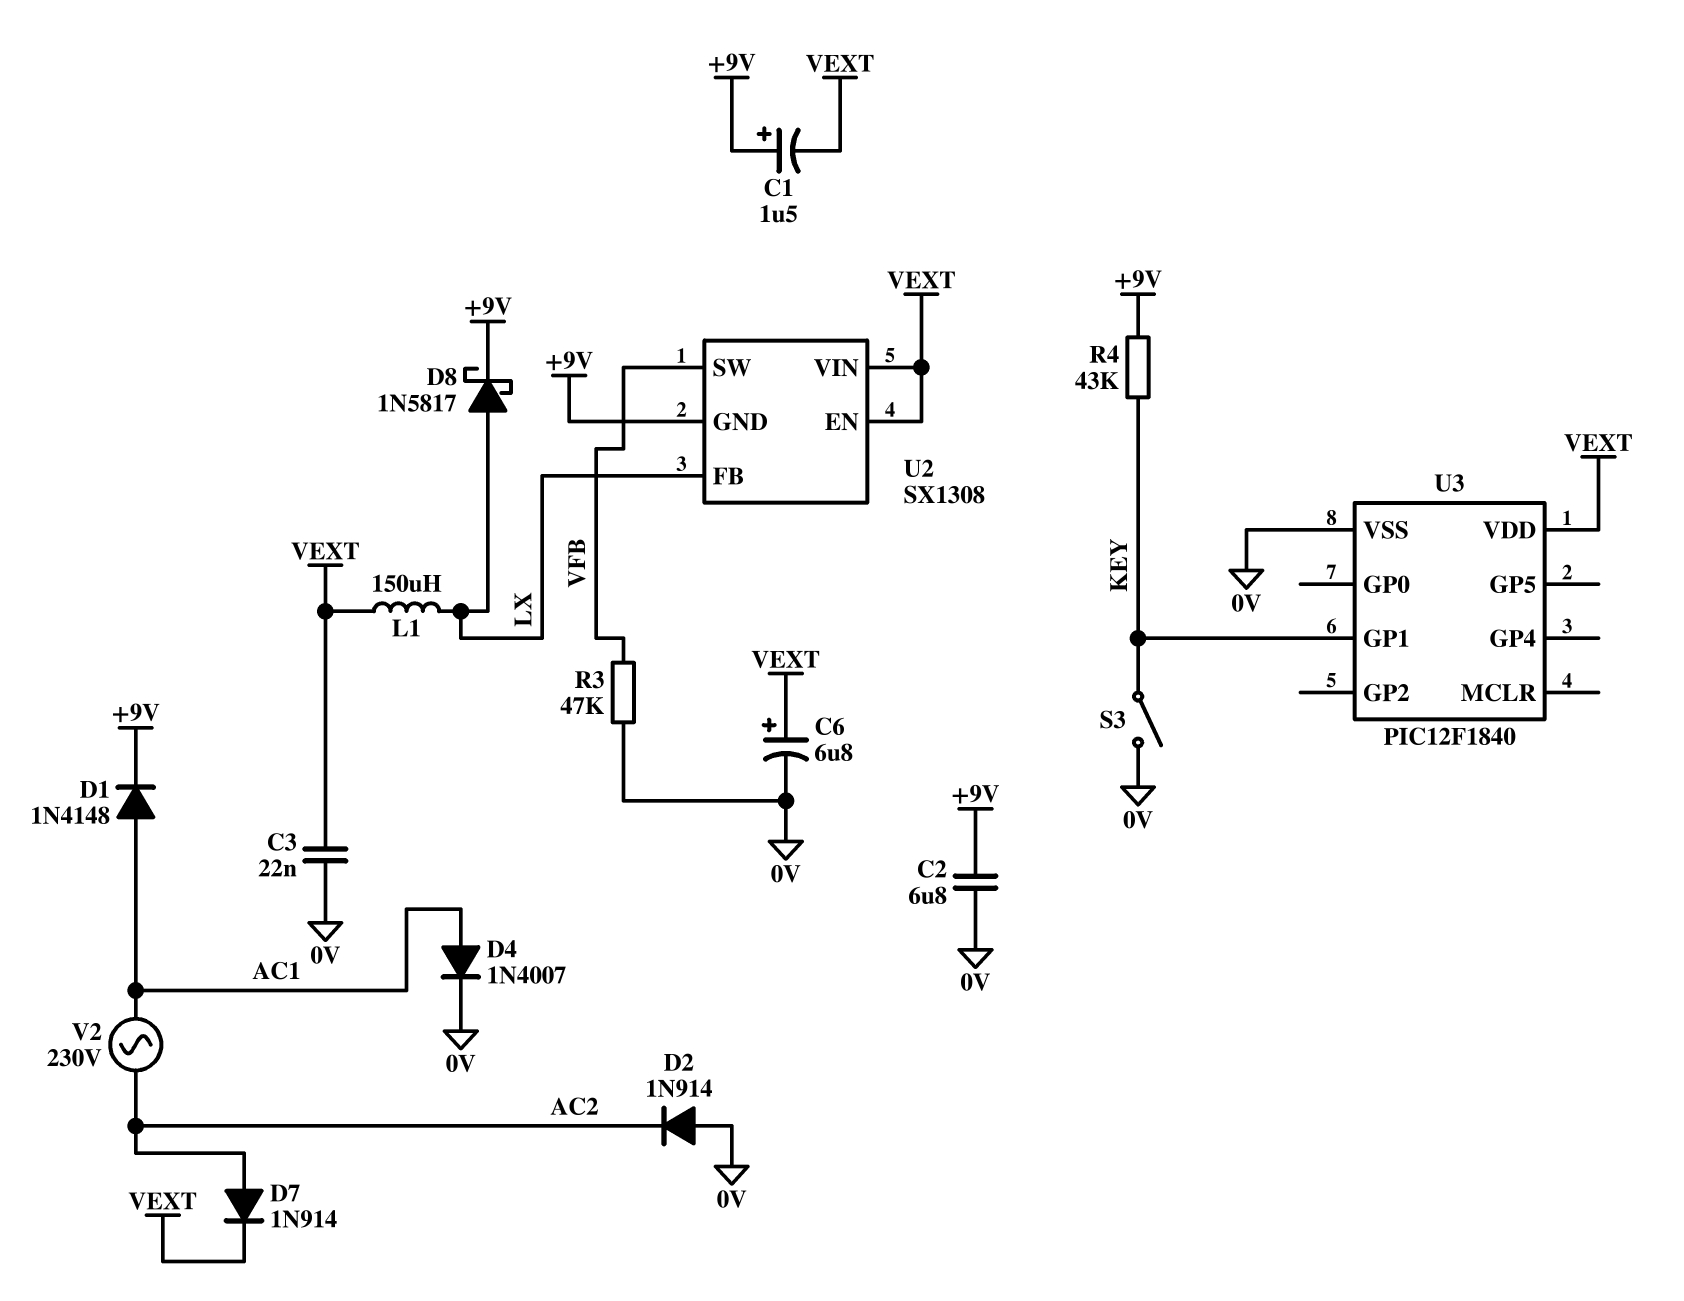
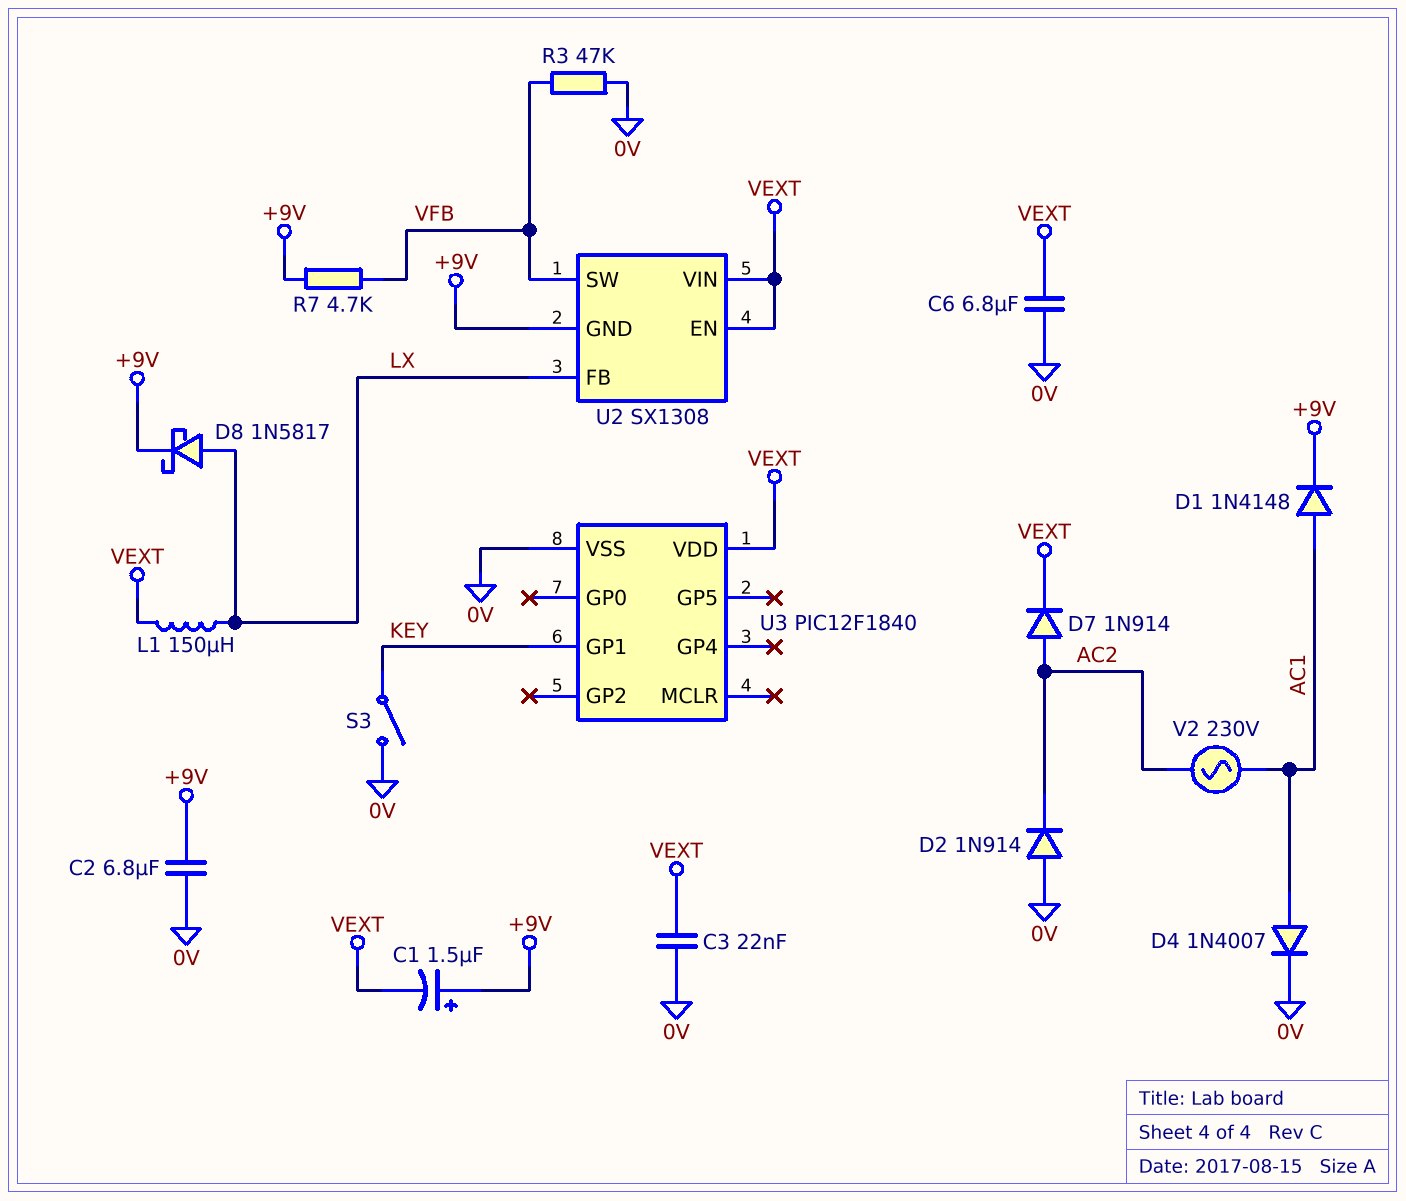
C6: 6.8uF (plus VEXT, minus 0V) -> 6.8uF (0V, VEXT)
R4: 43k (+9V, KEY) -> none
R7: none -> 4.7k (+9V, VFB)

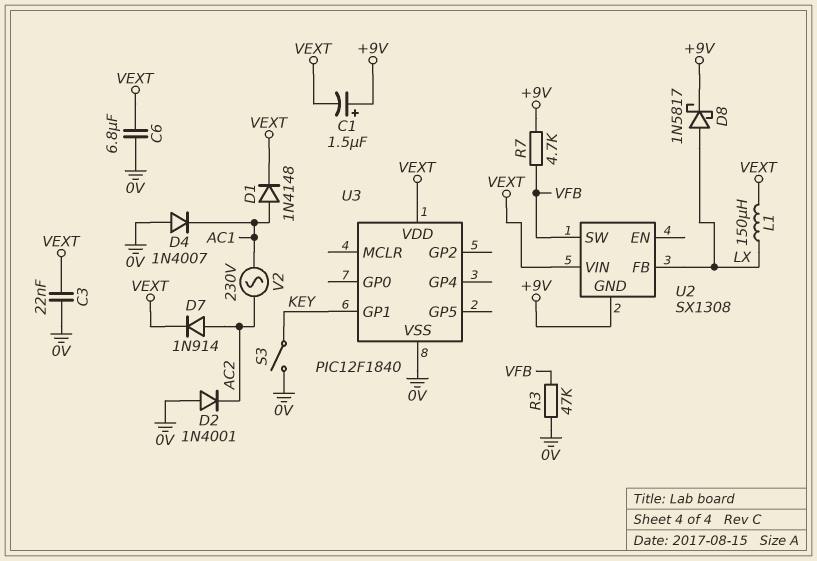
C2: 6.8uF (+9V, 0V) -> none
D1: diode 1N4148 (A AC1, K +9V) -> diode 1N4148 (A AC1, K VEXT)
D2: diode 1N914 (A 0V, K AC2) -> diode 1N4001 (A 0V, K AC2)
D4: diode 1N4007 (A AC1, K 0V) -> diode 1N4007 (A 0V, K AC1)
U2 pin EN: VEXT -> none

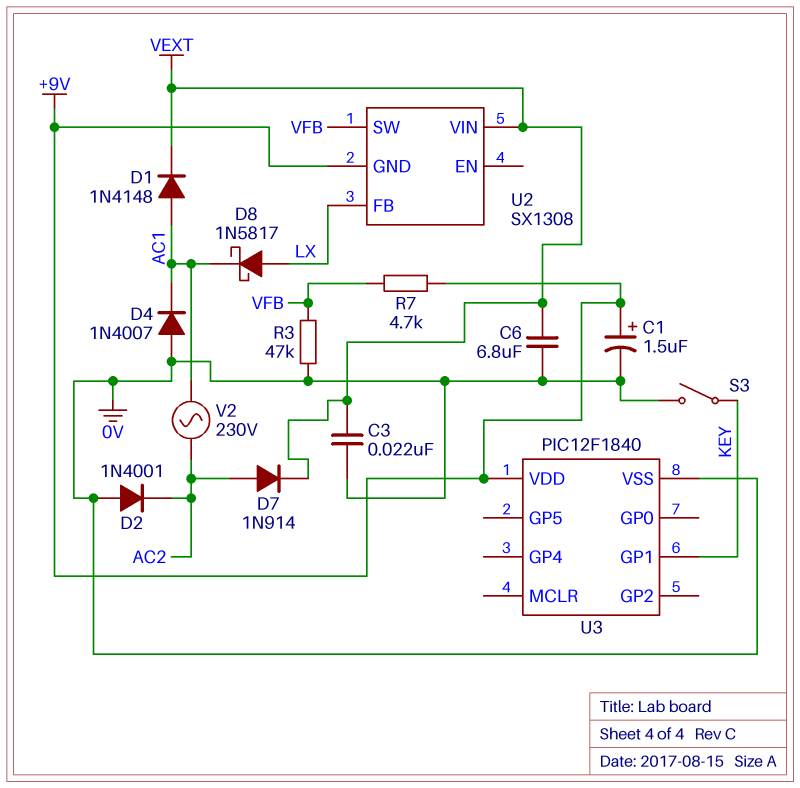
C1: 1.5uF (plus +9V, minus VEXT) -> 1.5uF (plus +9V, minus 0V)
D8: schottky 1N5817 (A LX, K +9V) -> schottky 1N5817 (A LX, K AC1)
L1: 150uH (LX, VEXT) -> none
U3 pin VDD: VEXT -> +9V

